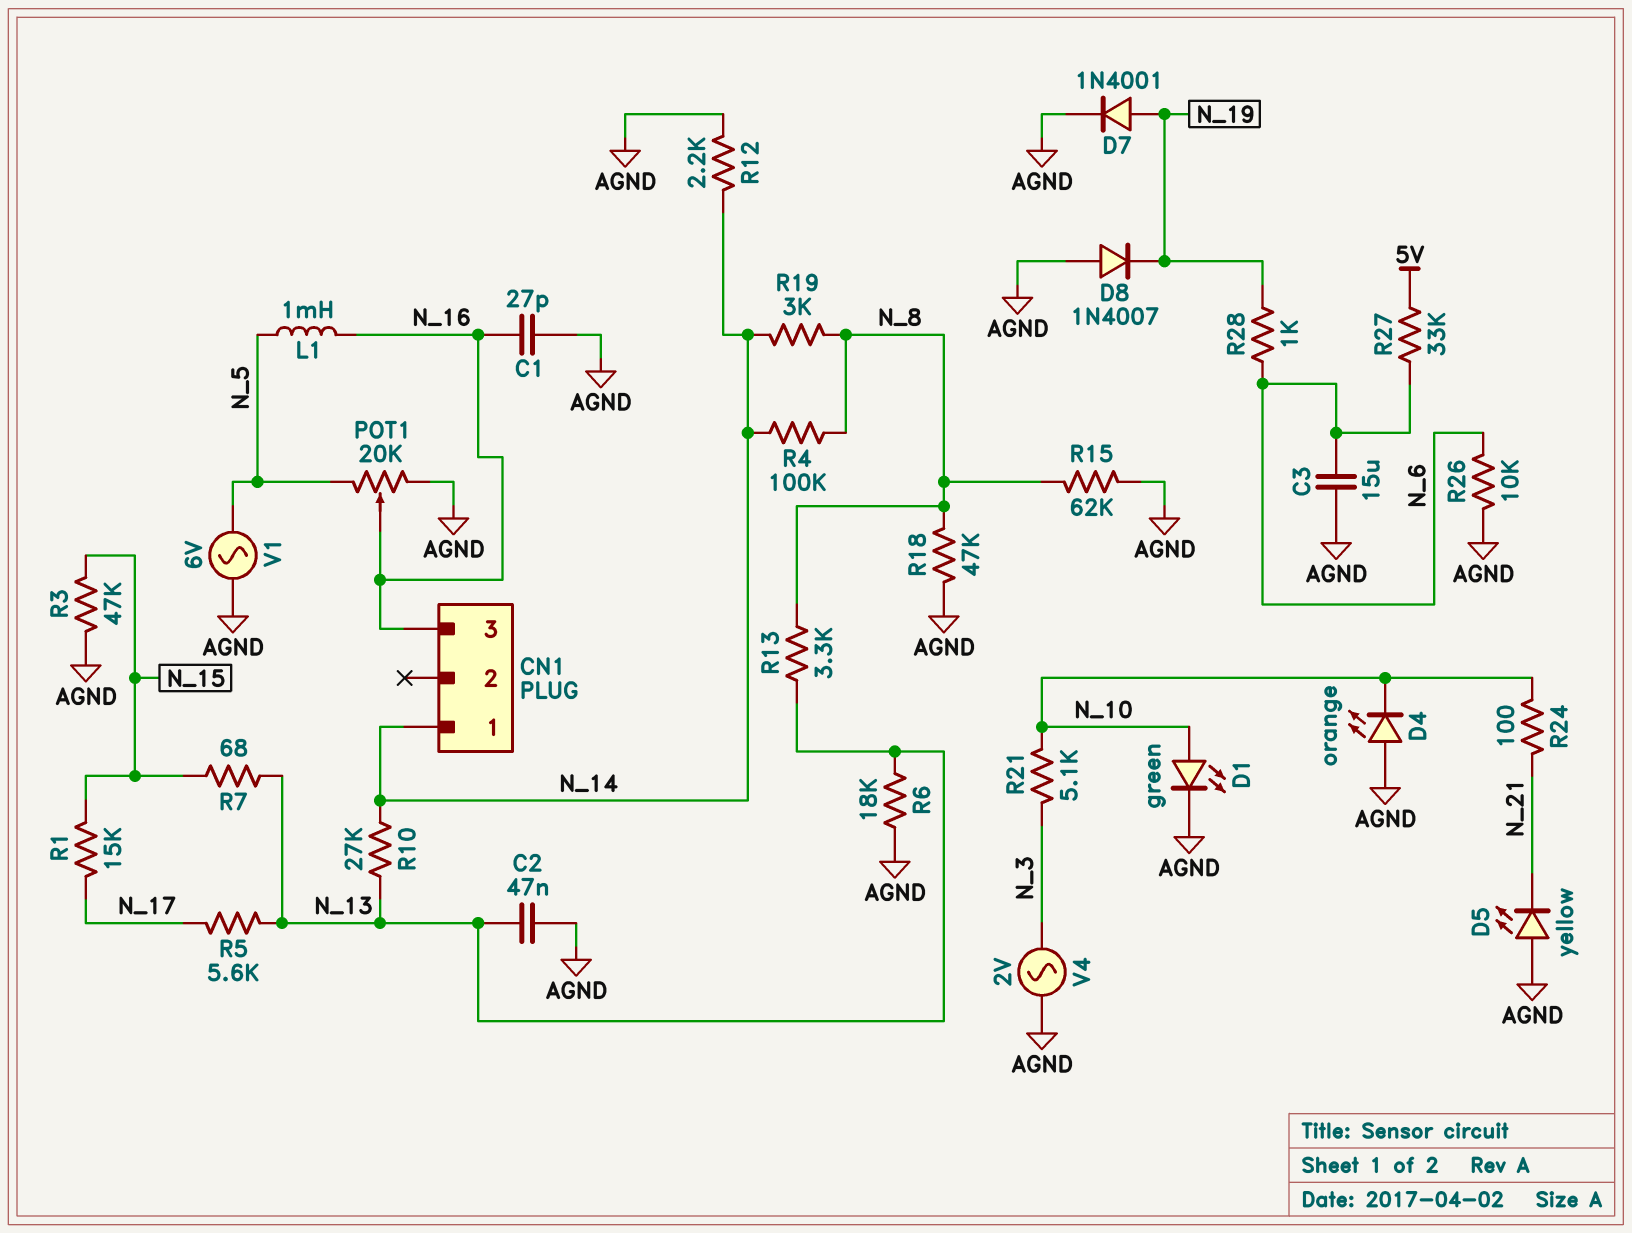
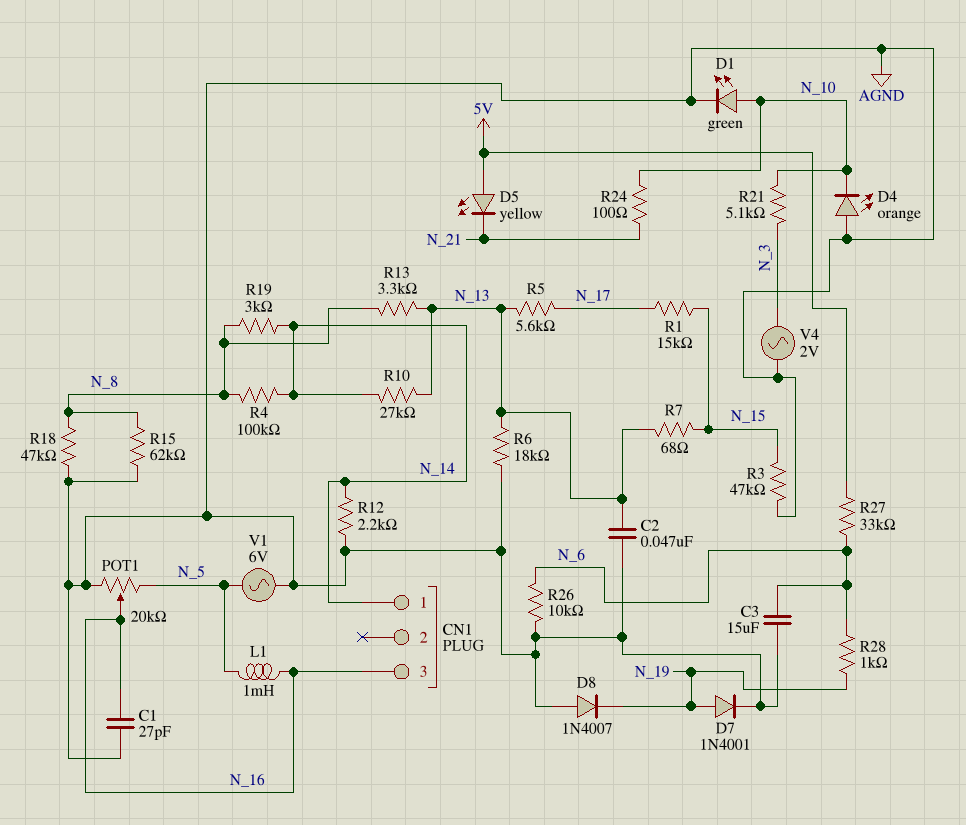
D5: LED yellow (A AGND, K N_21) -> LED yellow (A 5V, K N_21)

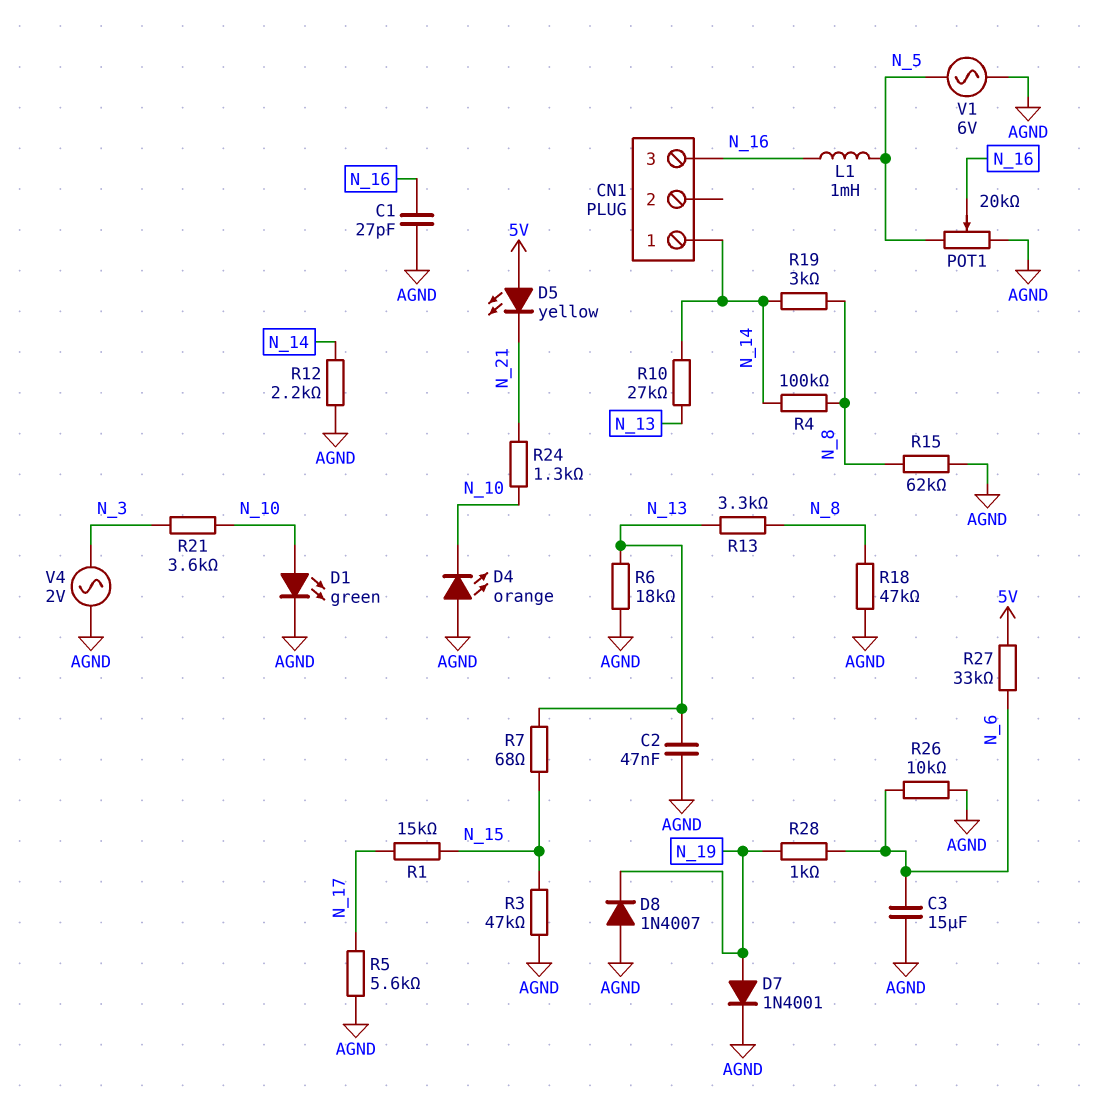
R5: 5.6k (N_13, N_17) -> 5.6k (AGND, N_17)
R21: 5.1k (N_3, N_10) -> 3.6k (N_3, N_10)
R24: 100 (N_10, N_21) -> 1.3k (N_10, N_21)

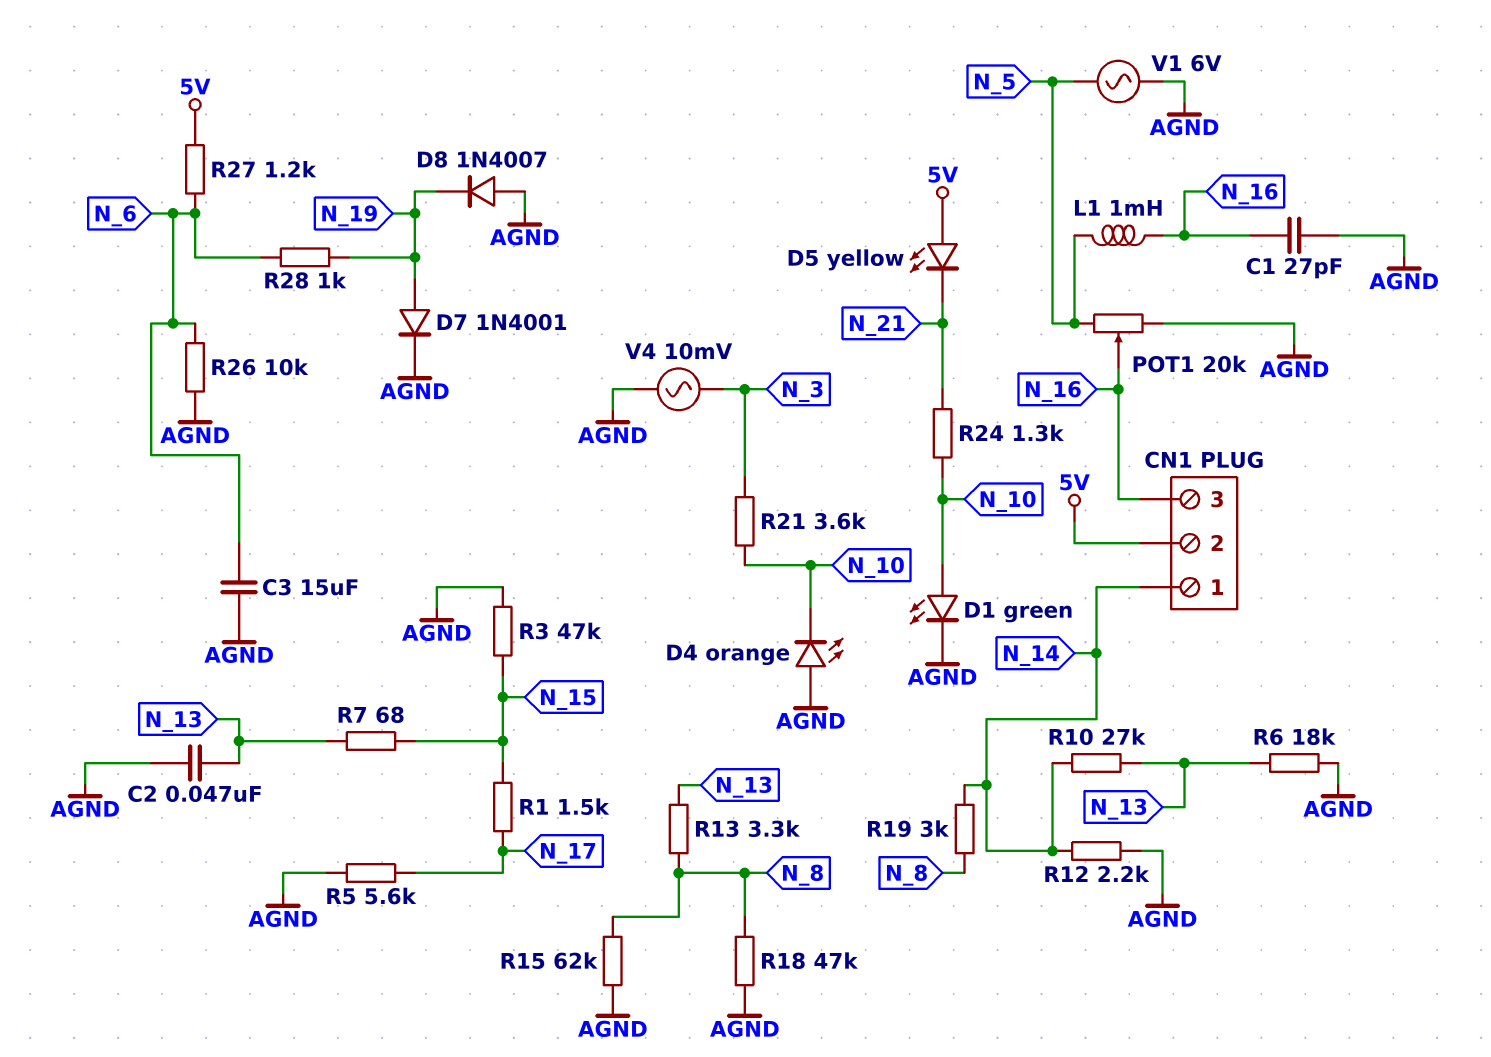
CN1 pin 2: none -> 5V
R1: 15k (N_15, N_17) -> 1.5k (N_15, N_17)
R4: 100k (N_8, N_14) -> none
R27: 33k (5V, N_6) -> 1.2k (5V, N_6)
V4: AC 2V (AGND, N_3) -> AC 10mV (AGND, N_3)

